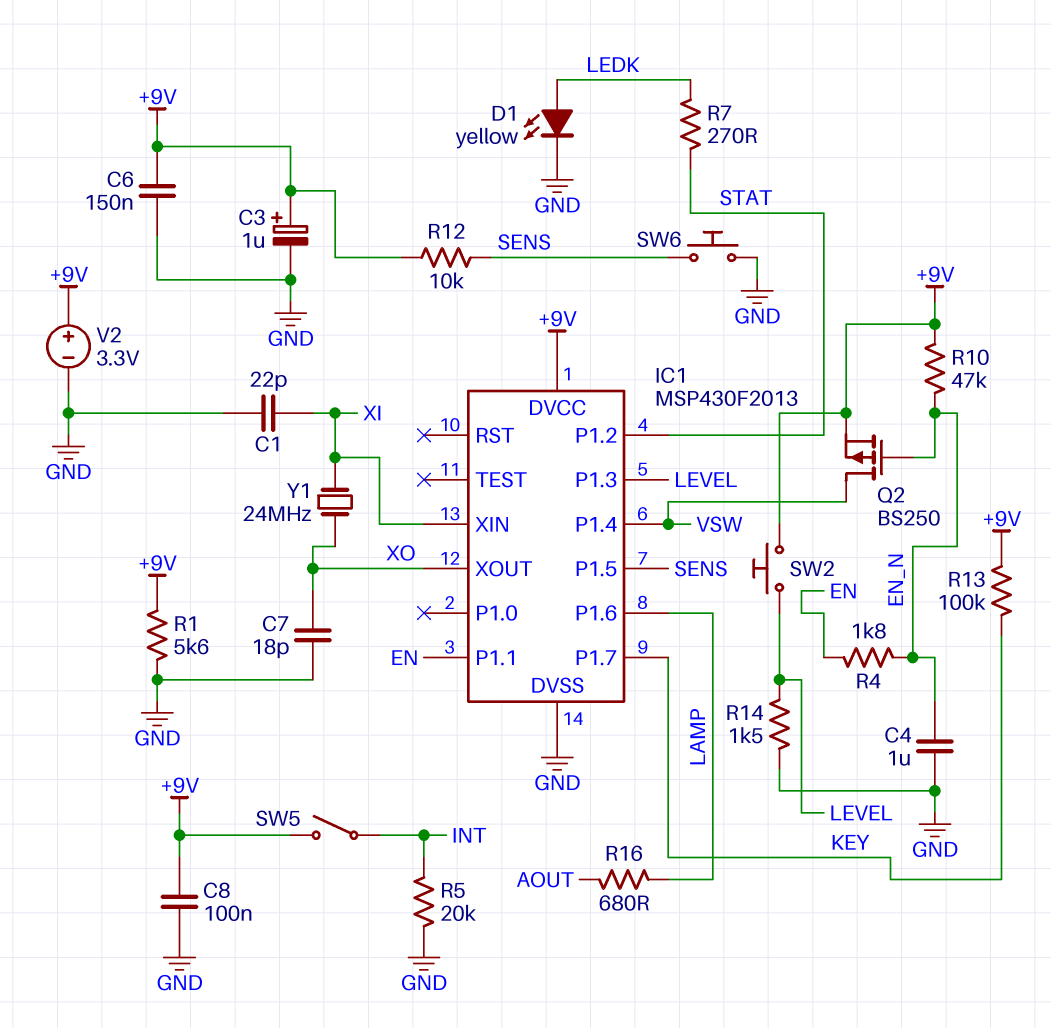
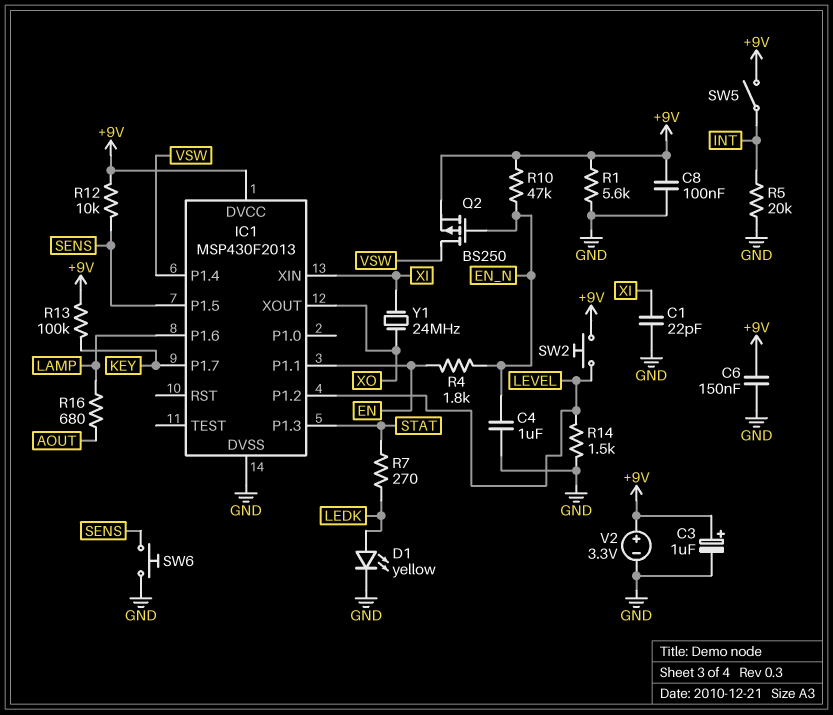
C7: 18pF (GND, XO) -> none
IC1 pin P1.2: STAT -> LEVEL
IC1 pin P1.3: LEVEL -> STAT

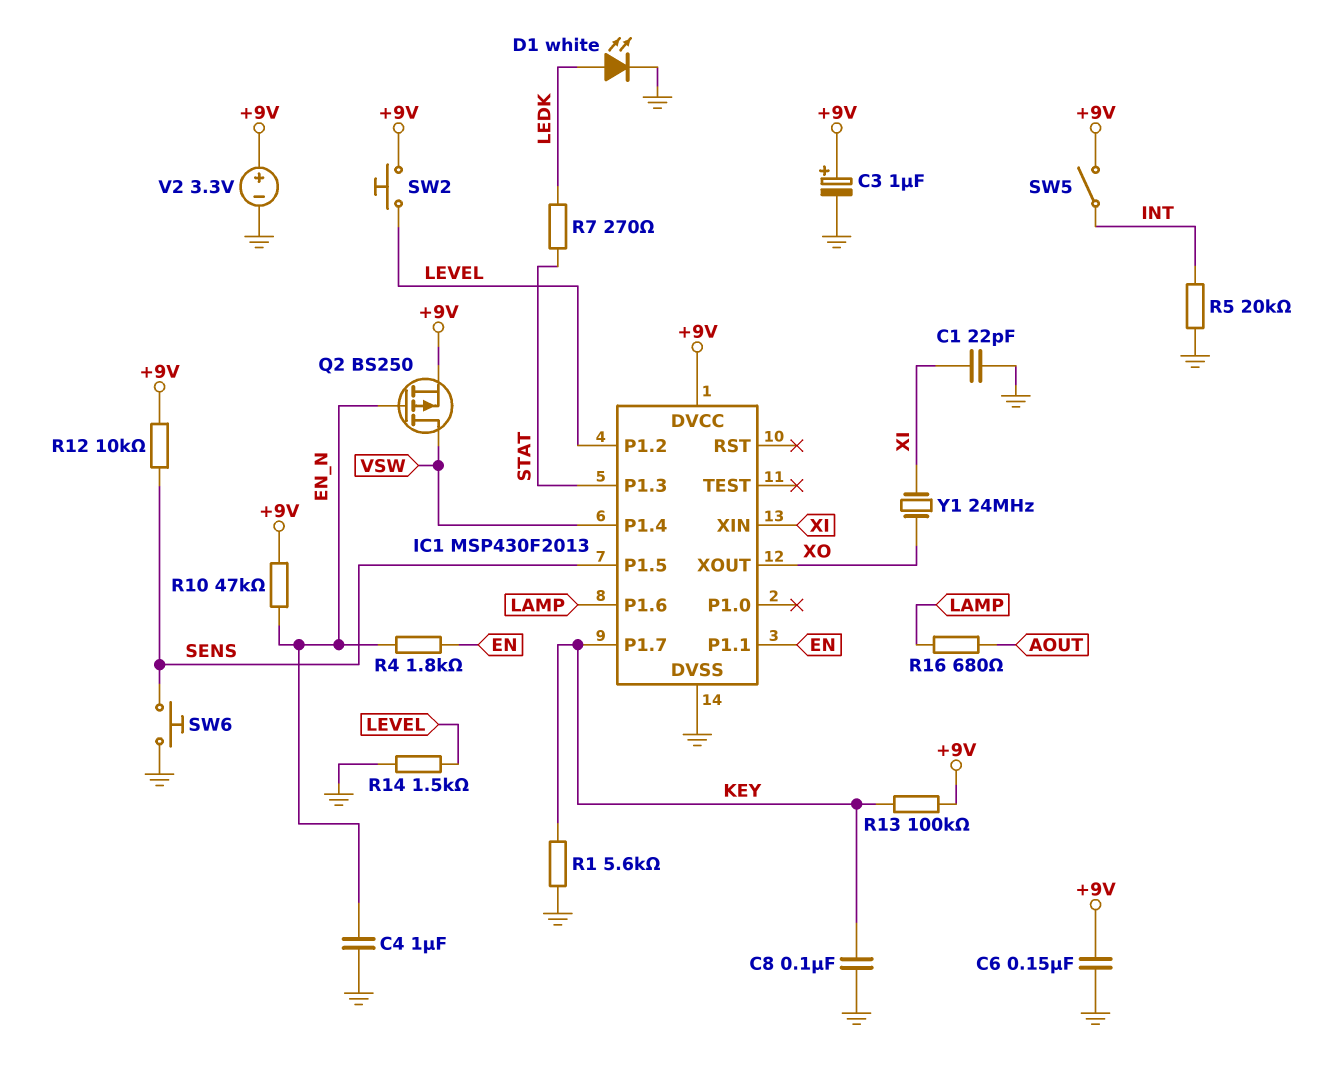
C8: 100nF (+9V, GND) -> 100nF (GND, KEY)
D1: LED yellow (A LEDK, K GND) -> LED white (A LEDK, K GND)
R1: 5.6k (+9V, GND) -> 5.6k (GND, KEY)

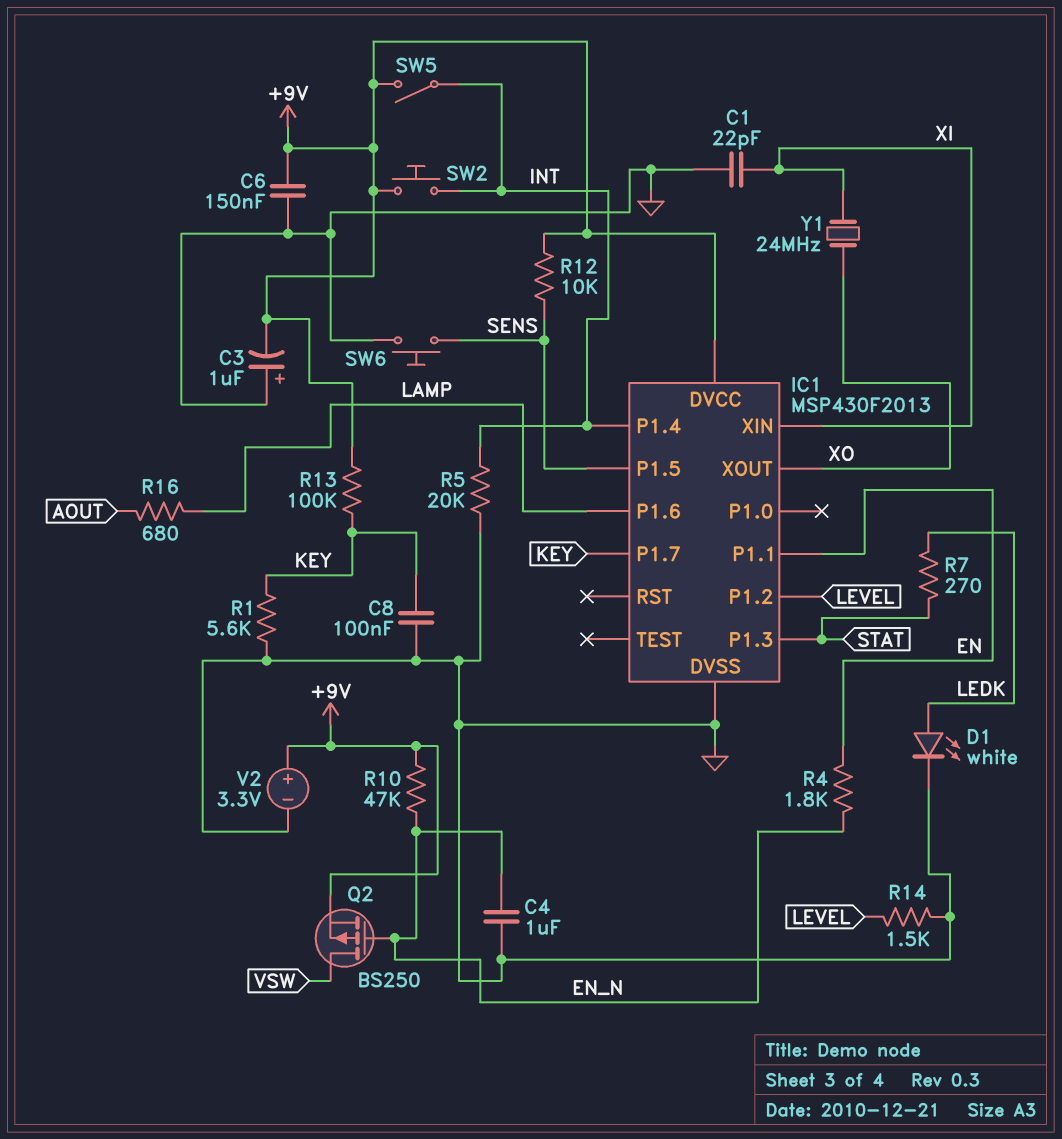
C3: 1uF (plus +9V, minus GND) -> 1uF (plus GND, minus +9V)
IC1 pin P1.4: VSW -> INT
SW2: button (+9V, LEVEL) -> button (+9V, INT)

